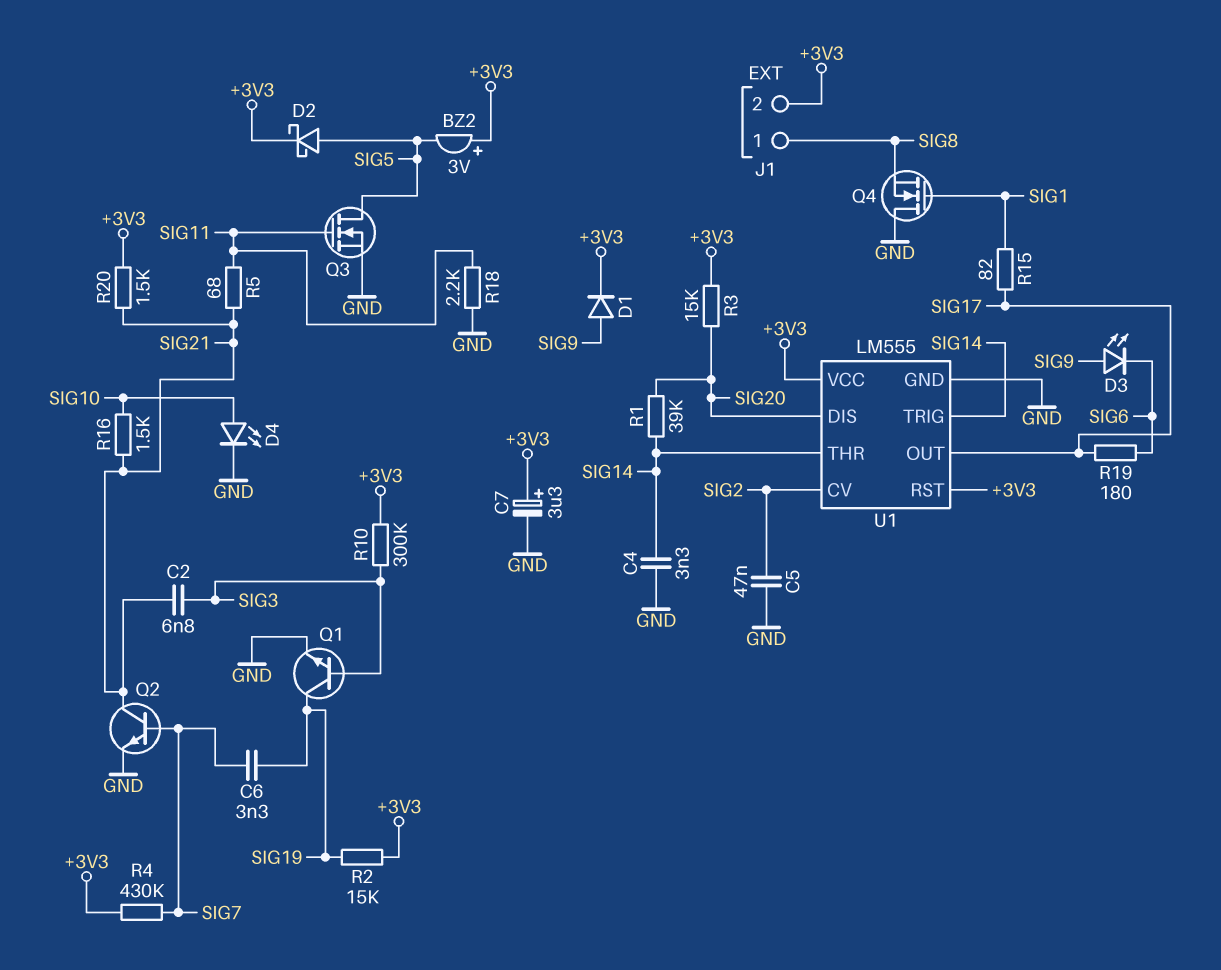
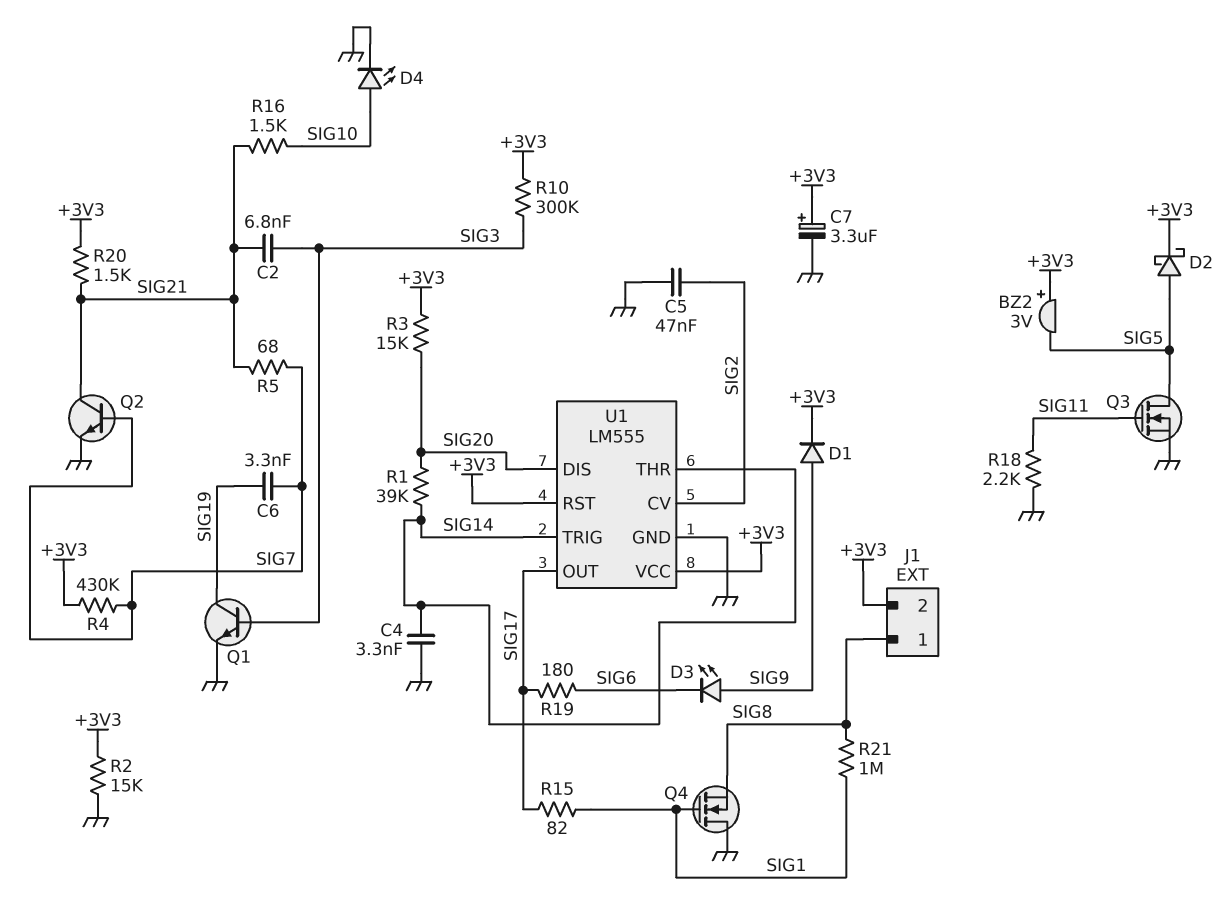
R2: 15k (+3V3, SIG19) -> 15k (+3V3, GND)
R5: 68 (SIG11, SIG21) -> 68 (SIG7, SIG21)
R21: none -> 1M (SIG1, SIG8)

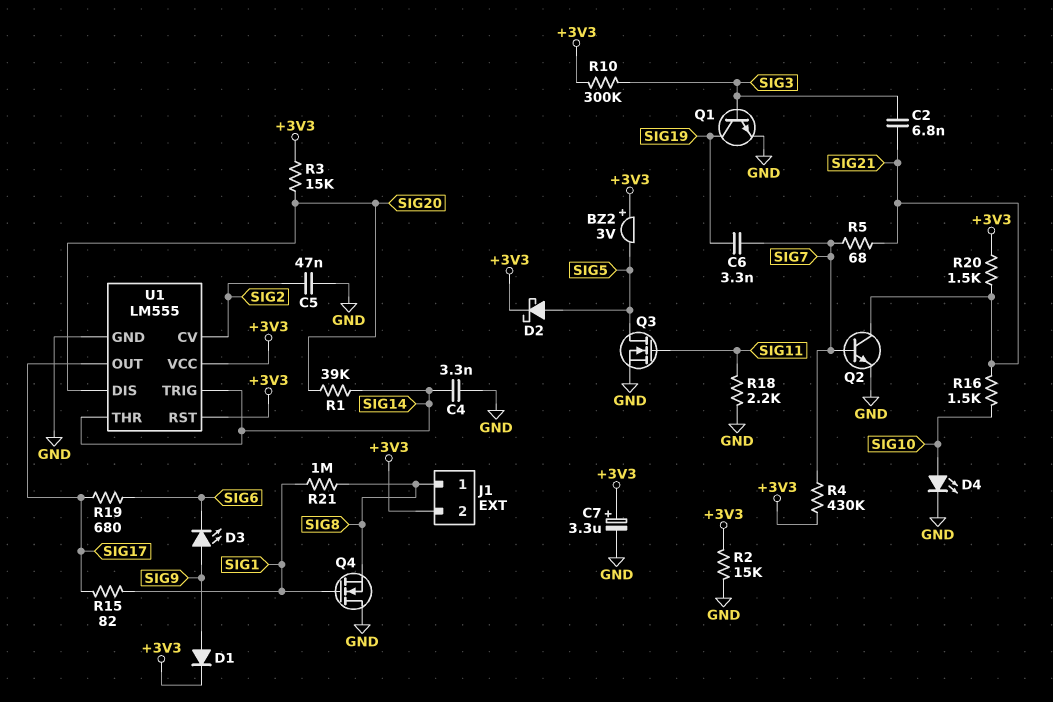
R19: 180 (SIG6, SIG17) -> 680 (SIG6, SIG17)

